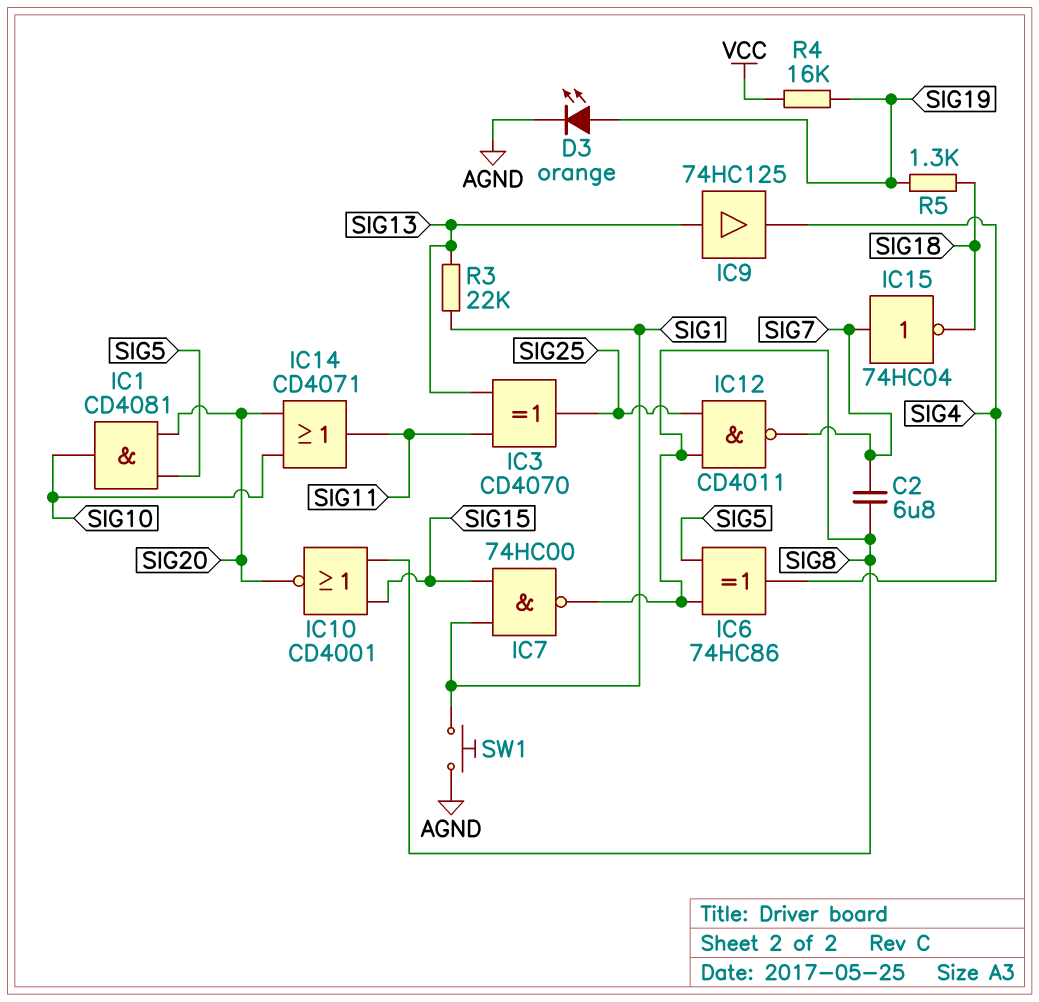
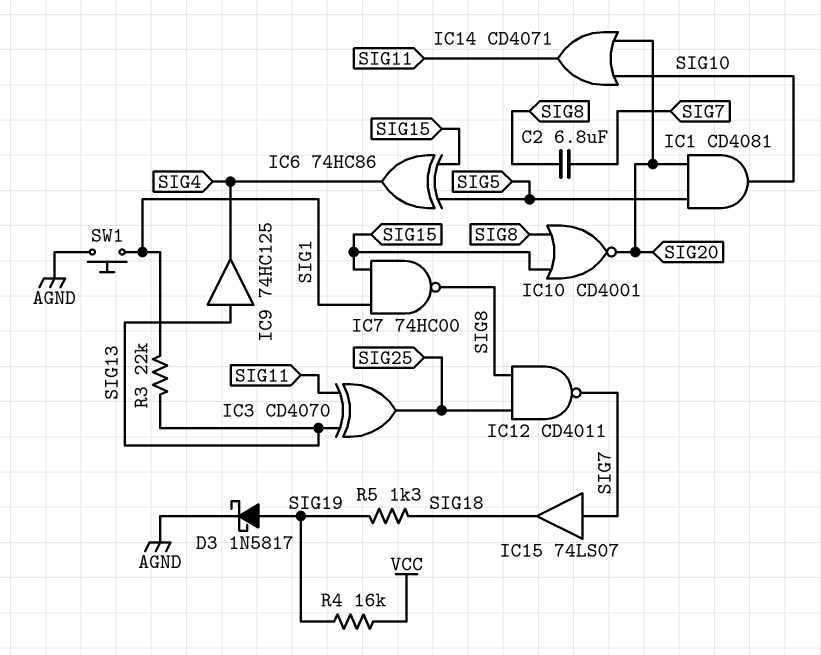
D3: LED orange (A SIG19, K AGND) -> schottky 1N5817 (A SIG19, K AGND)
IC6: XOR 74HC86 (in SIG5, in SIG8, out SIG4) -> XOR 74HC86 (in SIG5, in SIG15, out SIG4)
IC15: NOT 74HC04 (in SIG7, out SIG18) -> buffer 74LS07 (in SIG7, out SIG18)

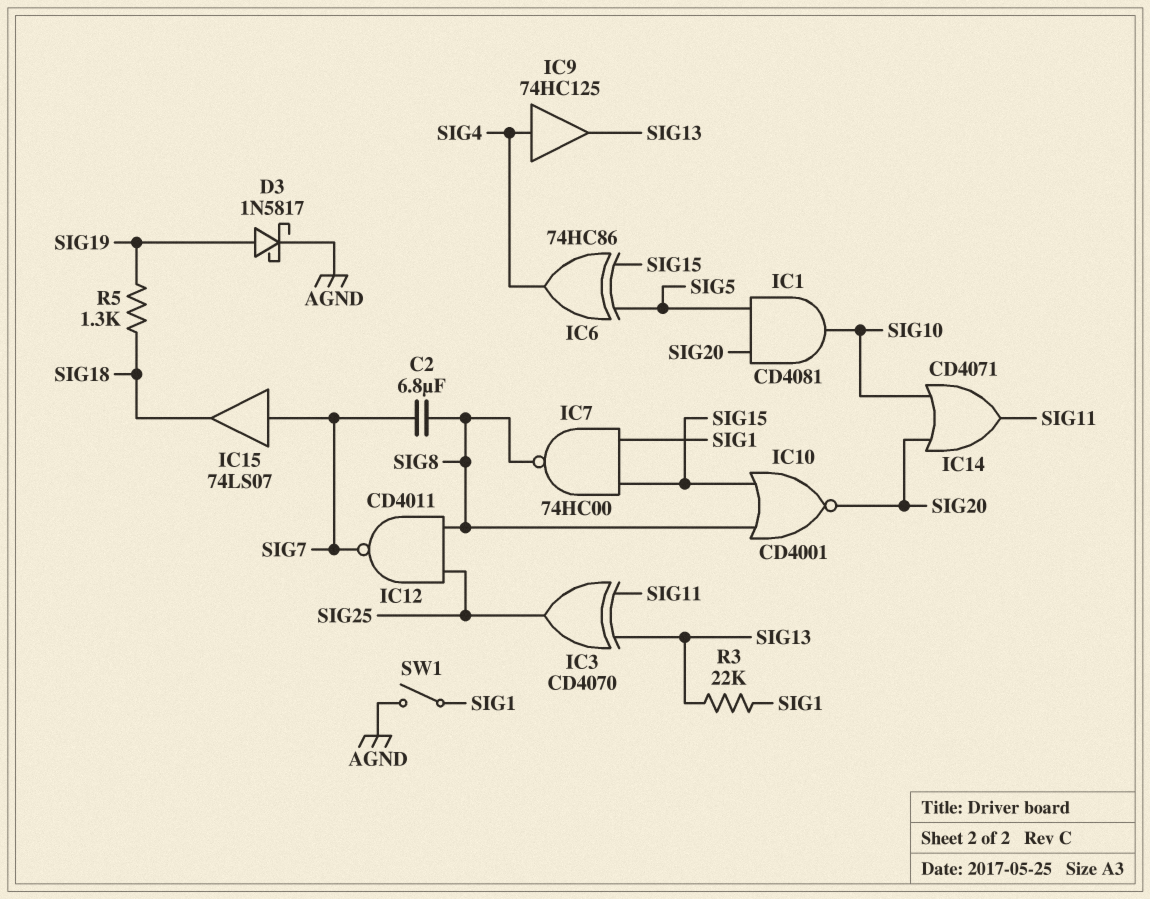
IC9: buffer 74HC125 (in SIG13, out SIG4) -> buffer 74HC125 (in SIG4, out SIG13)
R4: 16k (SIG19, VCC) -> none
SW1: button (AGND, SIG1) -> switch (AGND, SIG1)

